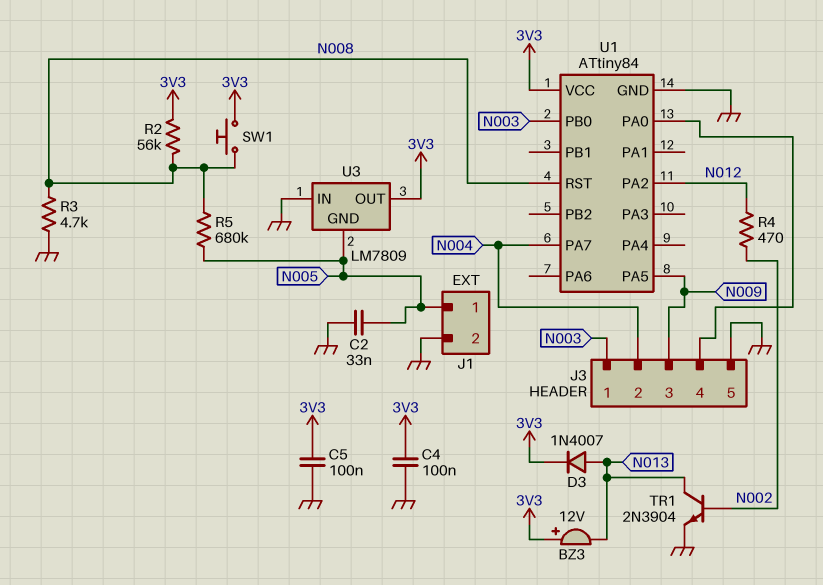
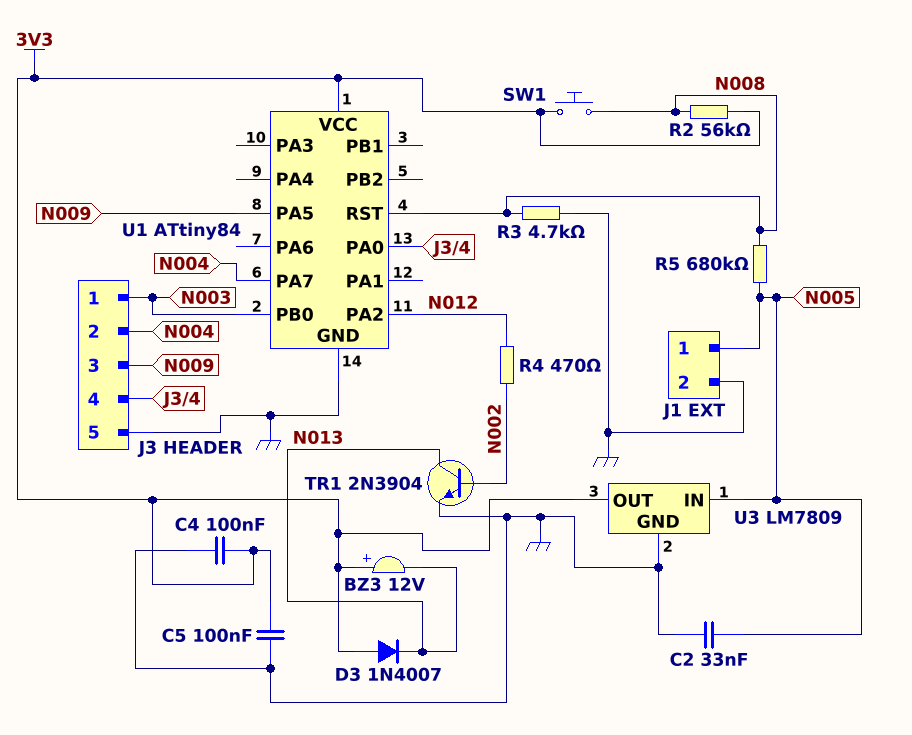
D3: diode 1N4007 (A N013, K 3V3) -> diode 1N4007 (A 3V3, K N013)
U3 pin GND: N005 -> GND
U3 pin IN: GND -> N005

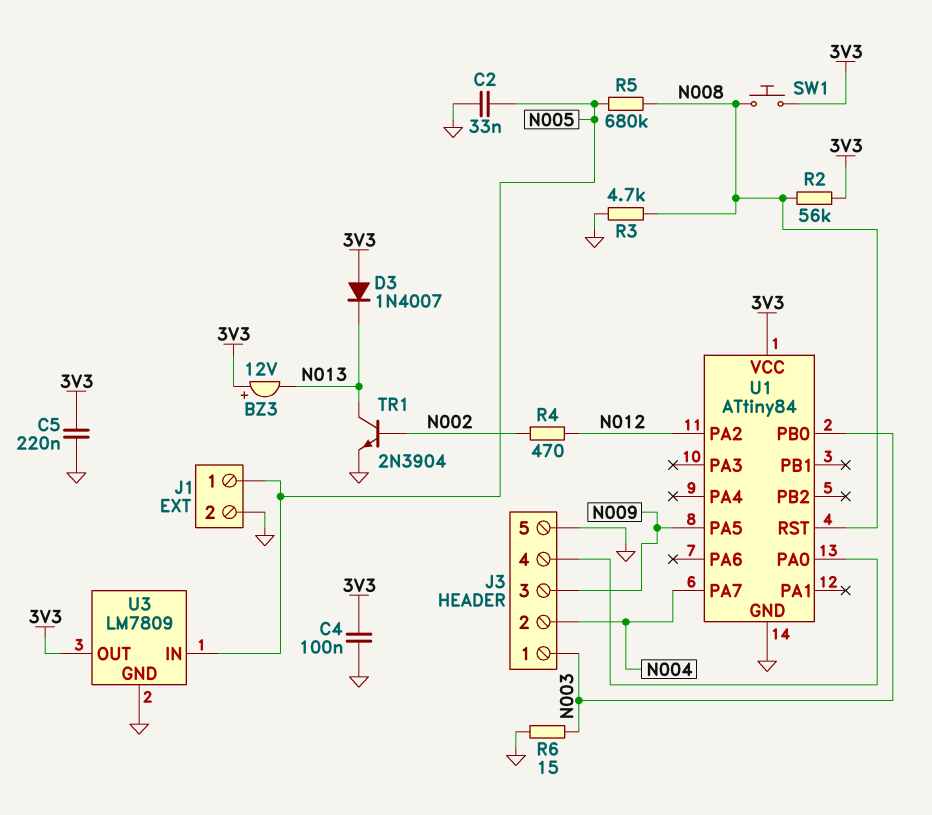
C5: 100nF (3V3, GND) -> 220nF (3V3, GND)
R6: none -> 15 (GND, N003)

